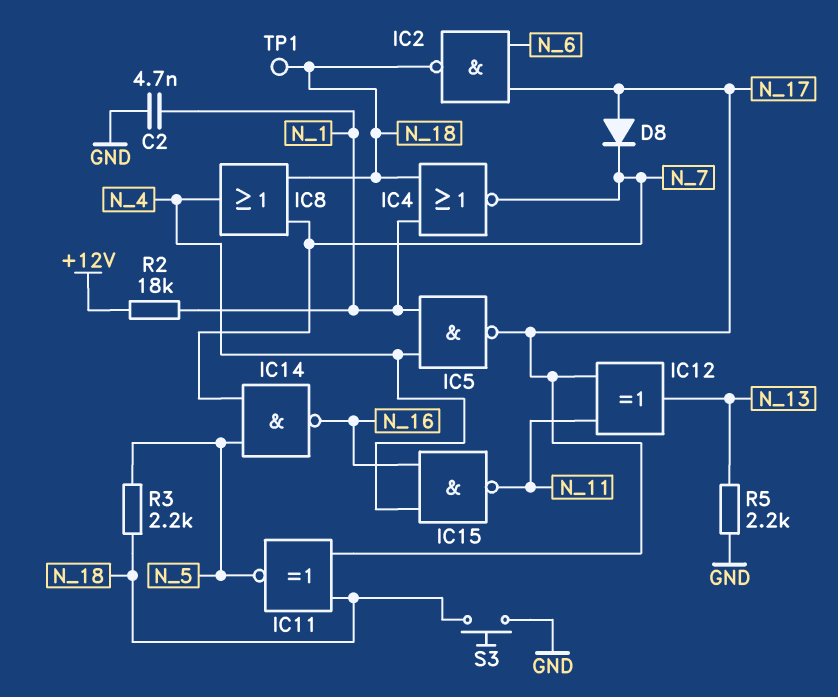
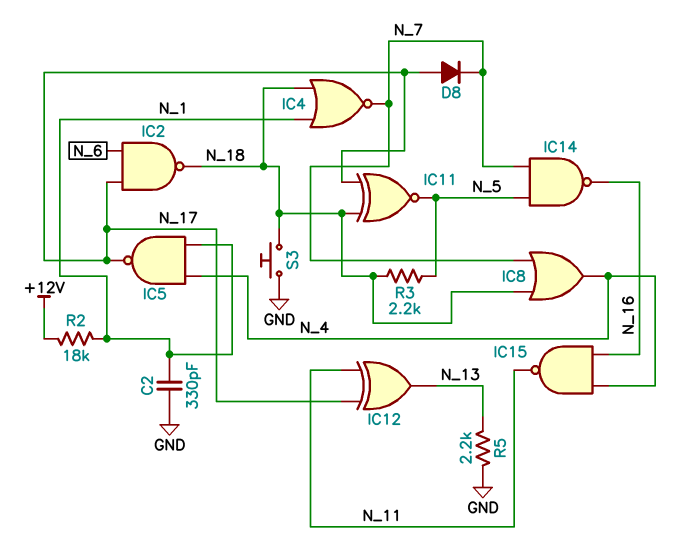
C2: 4.7nF (GND, N_1) -> 330pF (GND, N_1)
TP1: test point (N_18) -> none

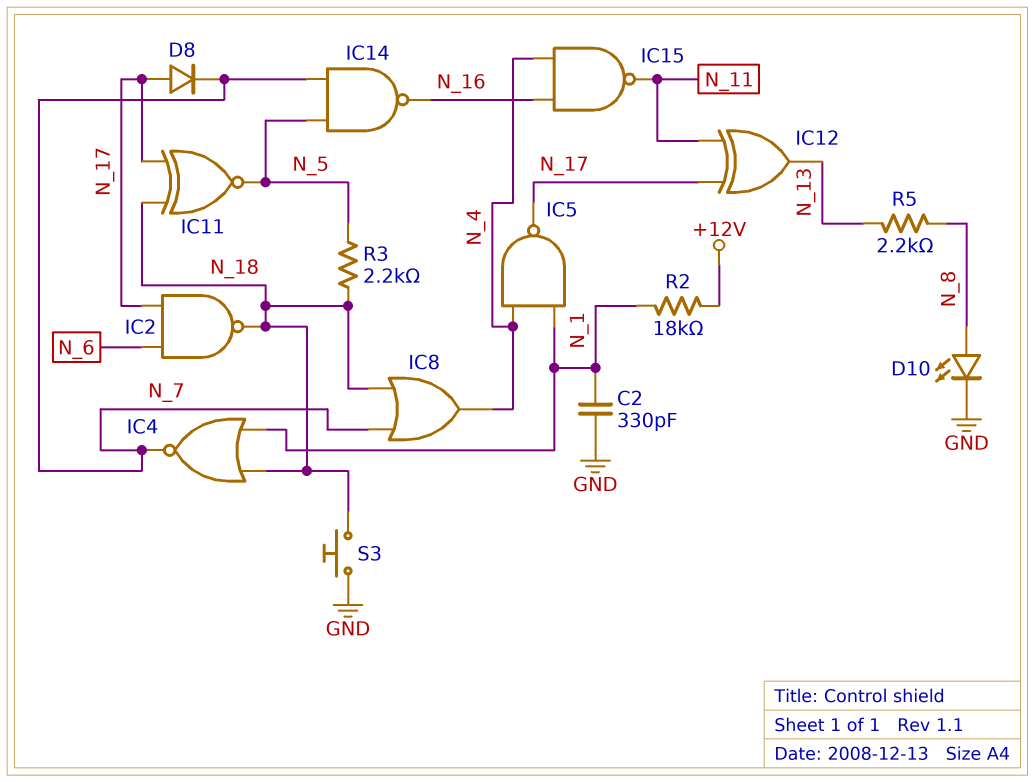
D10: none -> LED (A N_8, K GND)
R5: 2.2k (GND, N_13) -> 2.2k (N_8, N_13)

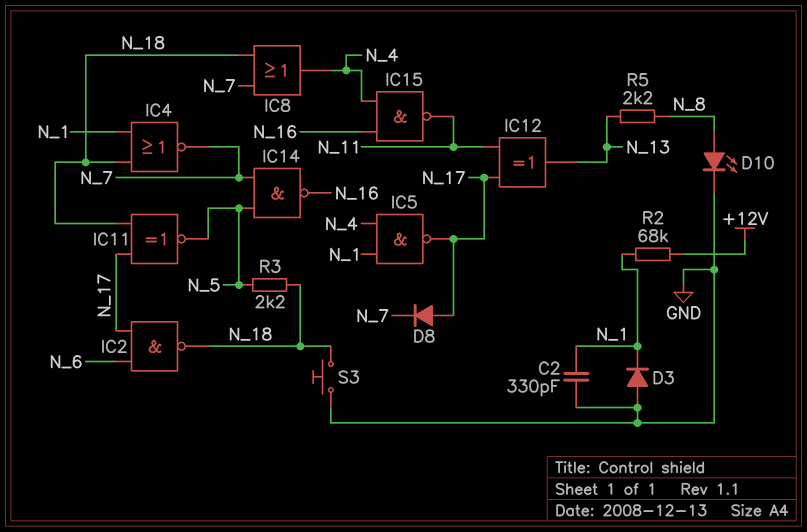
D3: none -> diode (A GND, K N_1)
R2: 18k (+12V, N_1) -> 68k (+12V, N_1)

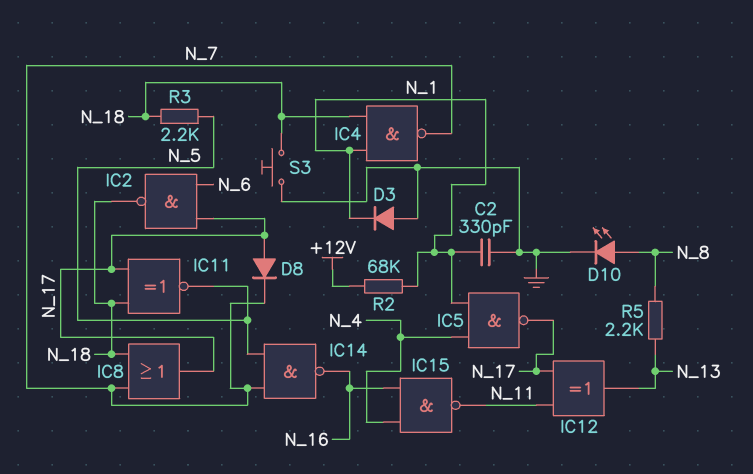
IC4: NOR (in N_1, in N_18, out N_7) -> NAND (in N_1, in N_18, out N_7)
IC8: OR (in N_7, in N_18, out N_4) -> OR (in N_7, in N_18, out N_17)

